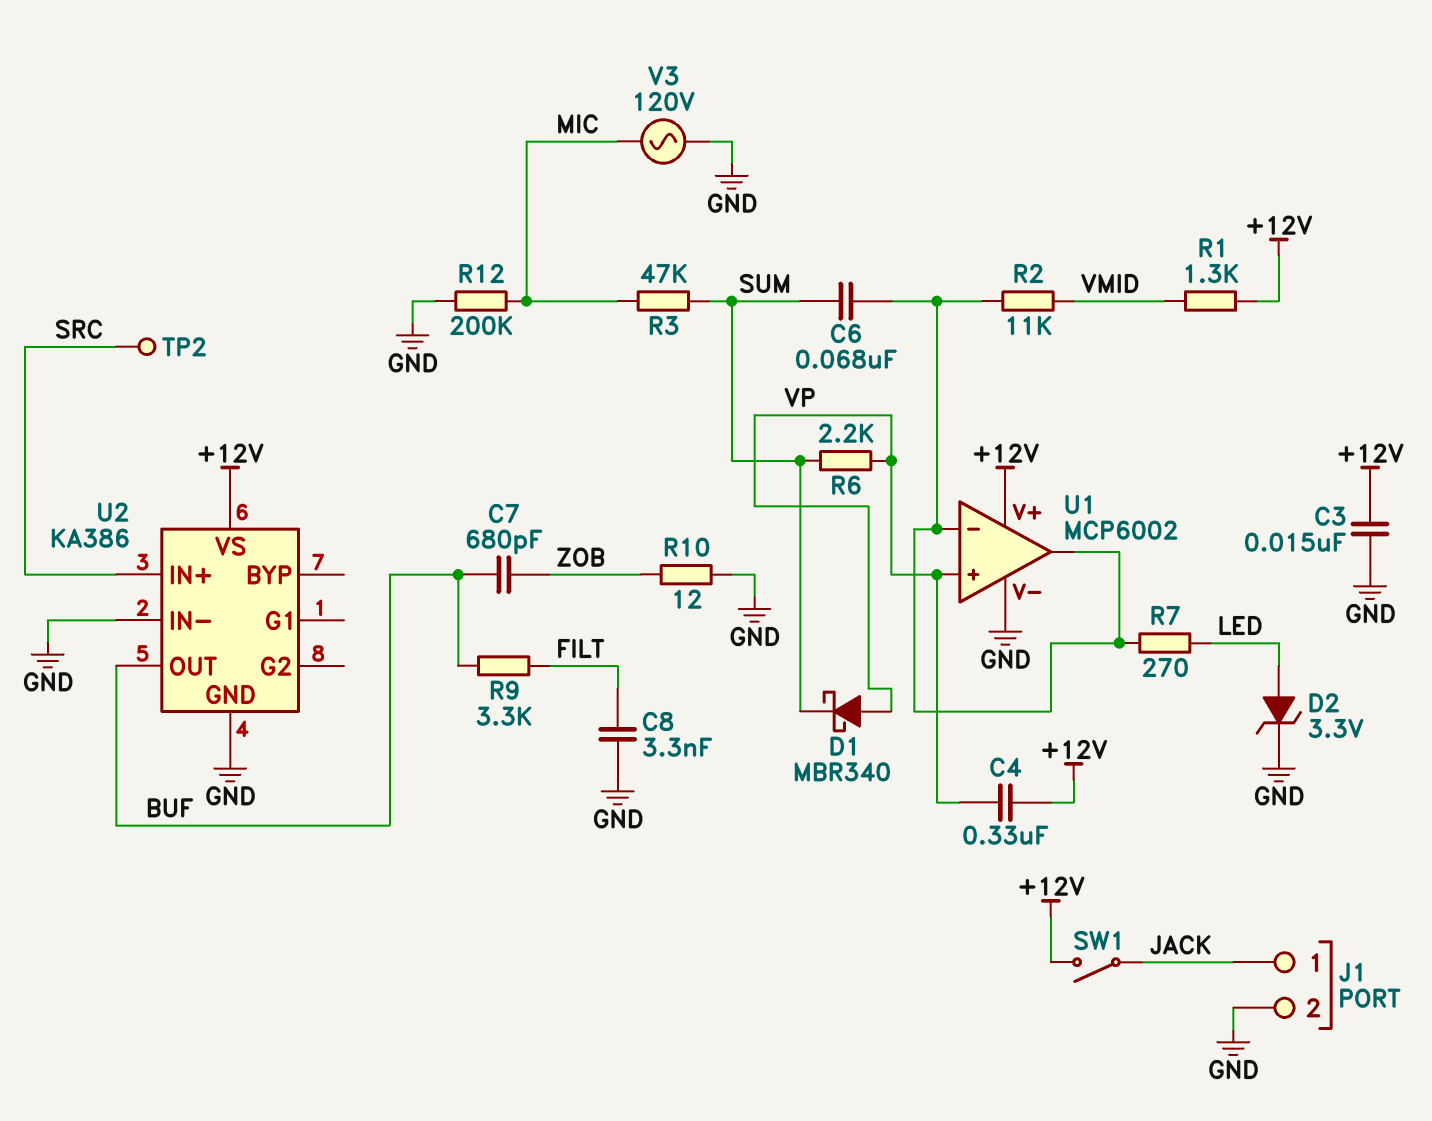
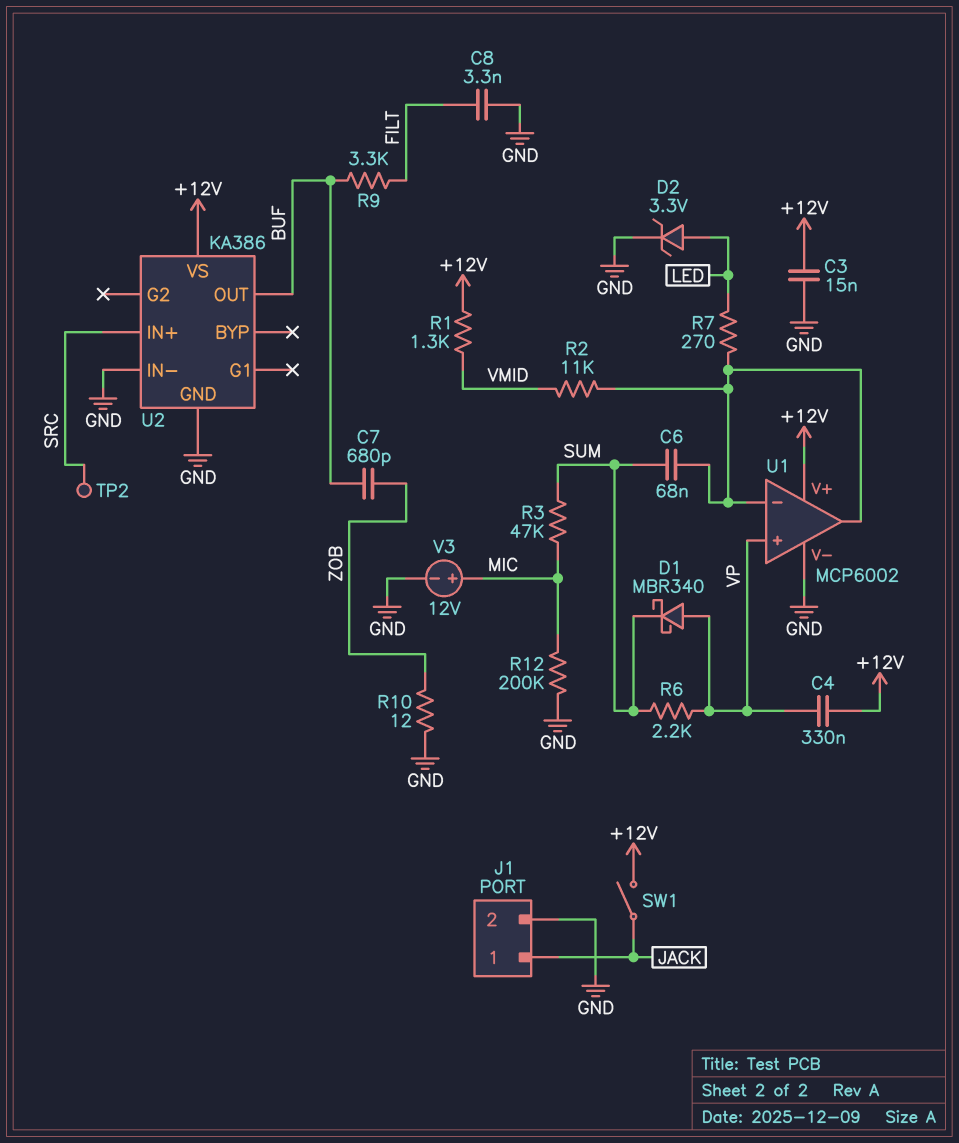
V3: AC 120V (GND, MIC) -> 12V (plus MIC, minus GND)

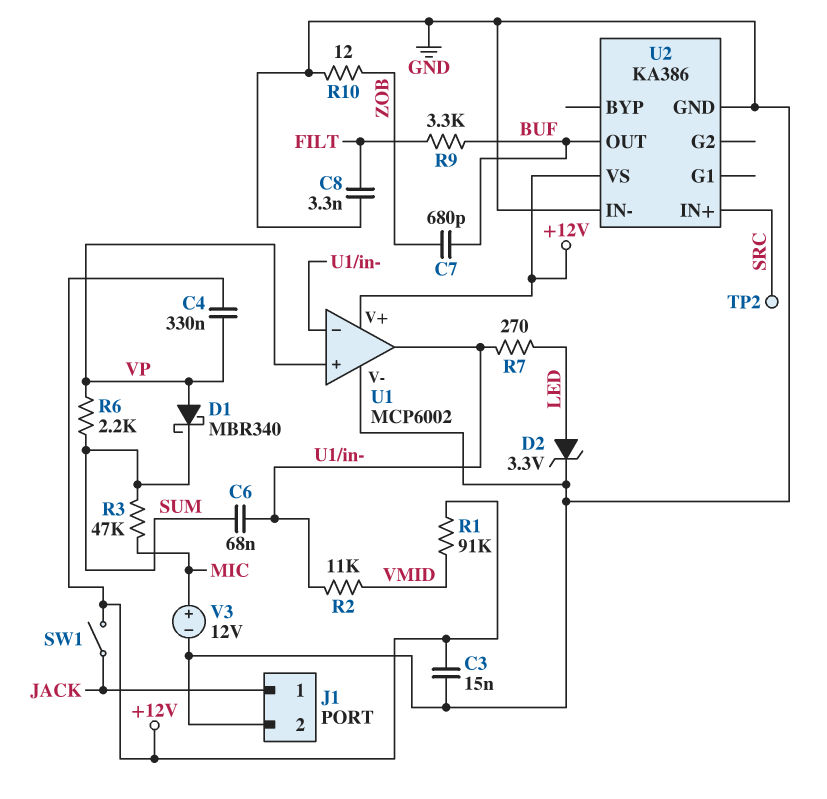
R1: 1.3k (+12V, VMID) -> 91k (+12V, VMID)
R12: 200k (GND, MIC) -> none

